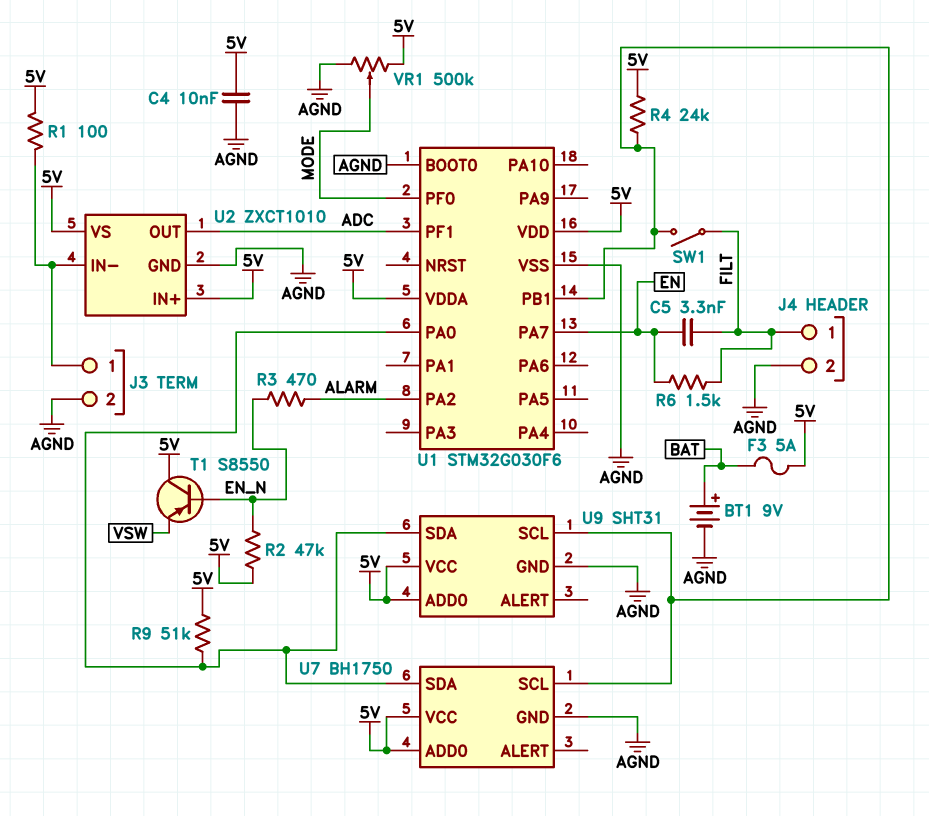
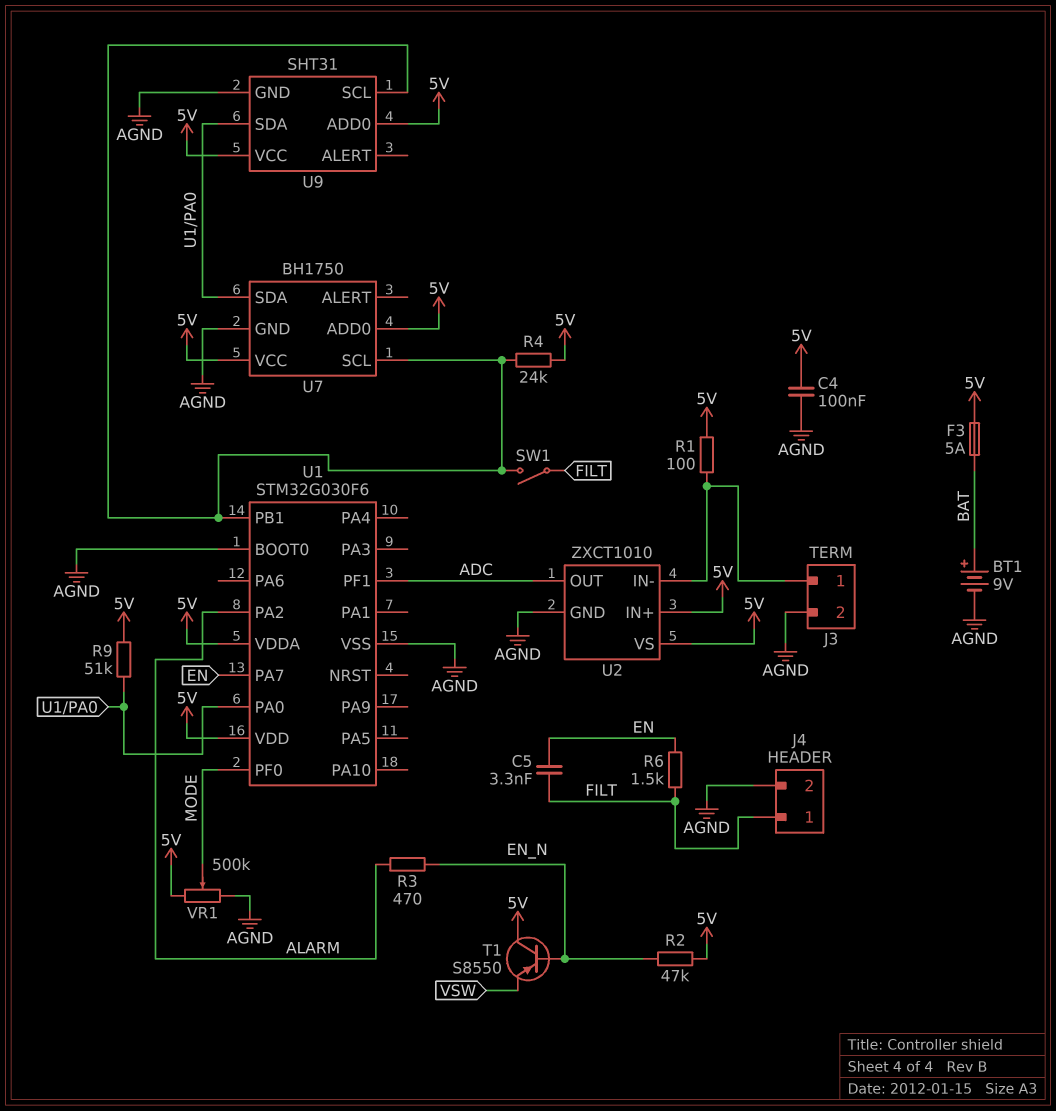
C4: 10nF (5V, AGND) -> 100nF (5V, AGND)

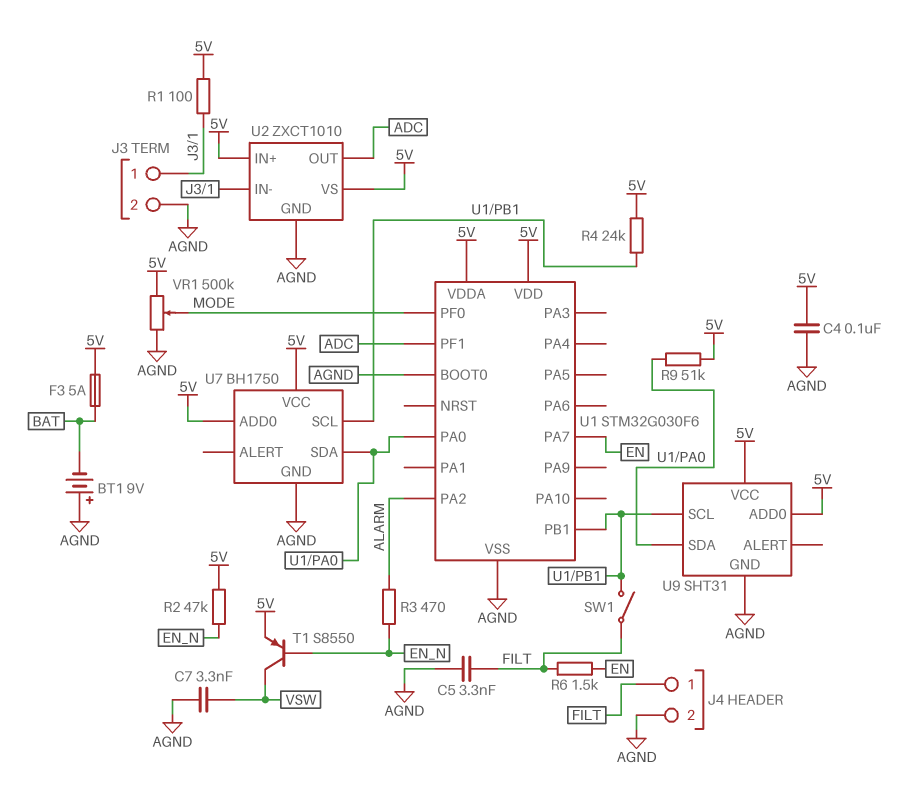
BT1: 9V (plus BAT, minus AGND) -> 9V (plus AGND, minus BAT)
C5: 3.3nF (EN, FILT) -> 3.3nF (AGND, FILT)
C7: none -> 3.3nF (AGND, VSW)
T1: PNP S8550 (B EN_N, C 5V, E VSW) -> PNP S8550 (B EN_N, C VSW, E 5V)

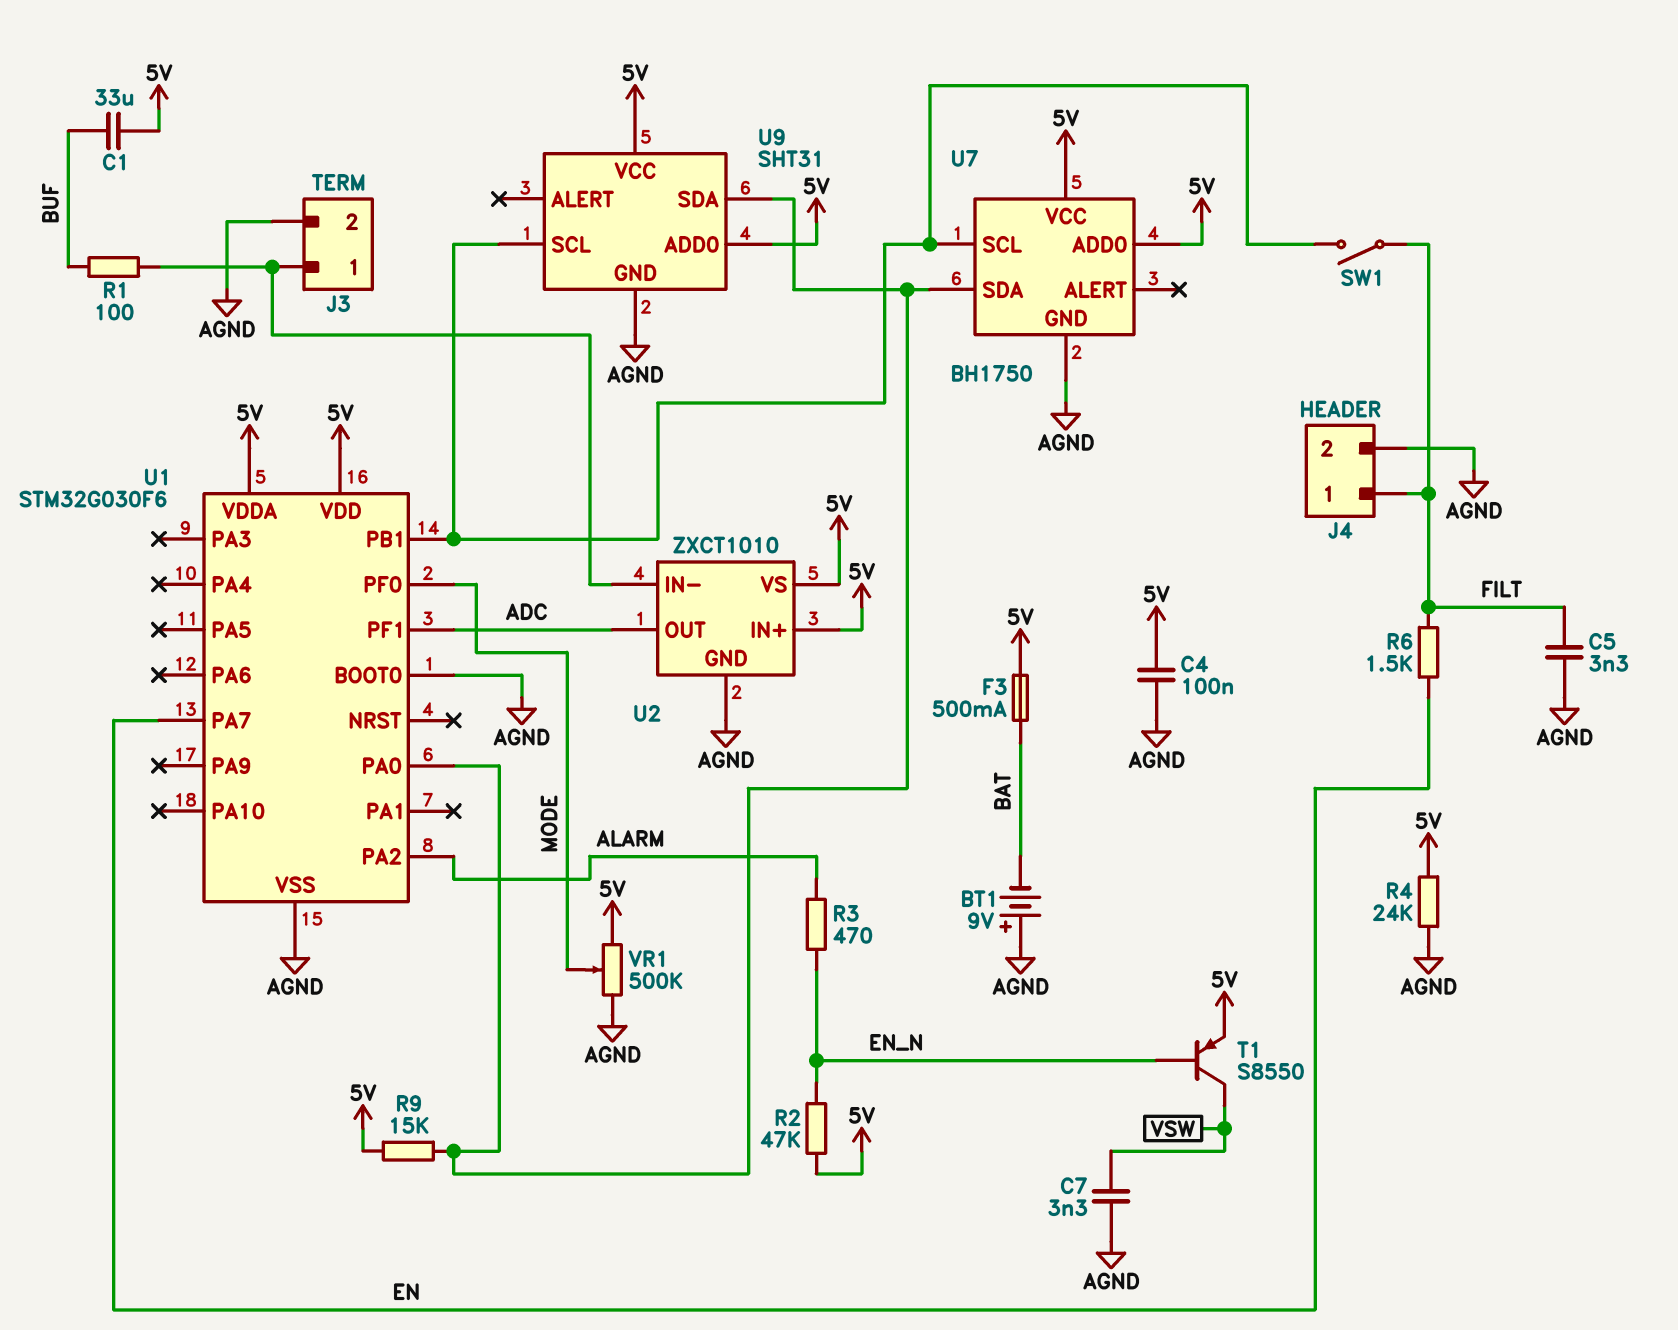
C1: none -> 33uF (5V, BUF)
F3: 5A (5V, BAT) -> 500mA (5V, BAT)
R1: 100 (5V, J3/1) -> 100 (BUF, J3/1)
R4: 24k (5V, U1/PB1) -> 24k (5V, AGND)
R9: 51k (5V, U1/PA0) -> 15k (5V, U1/PA0)

